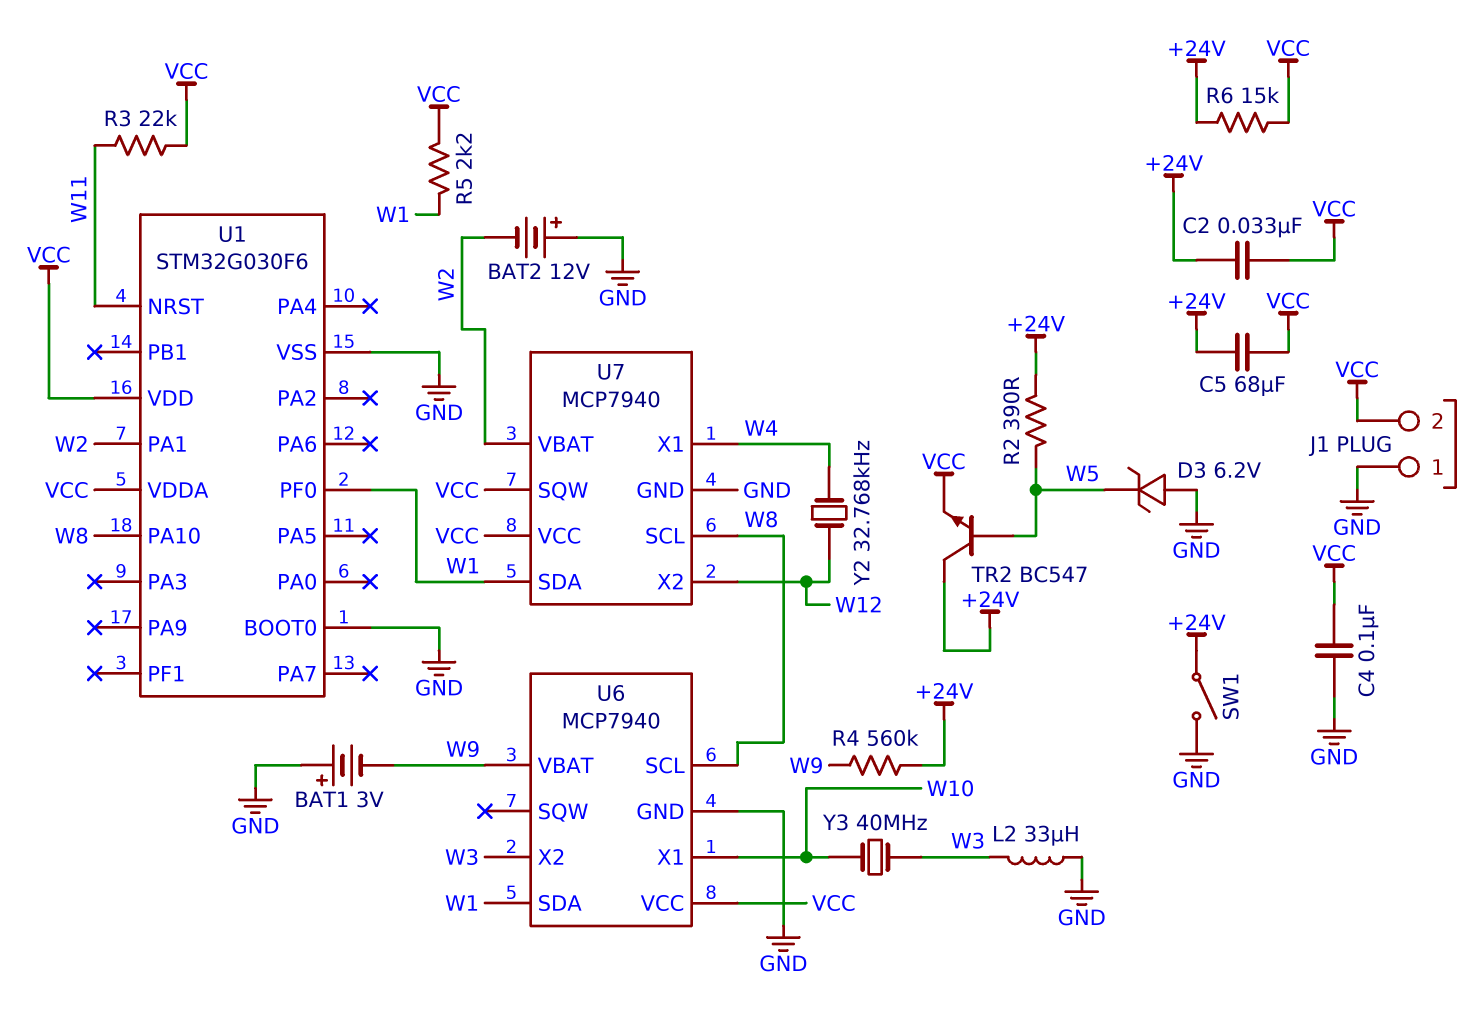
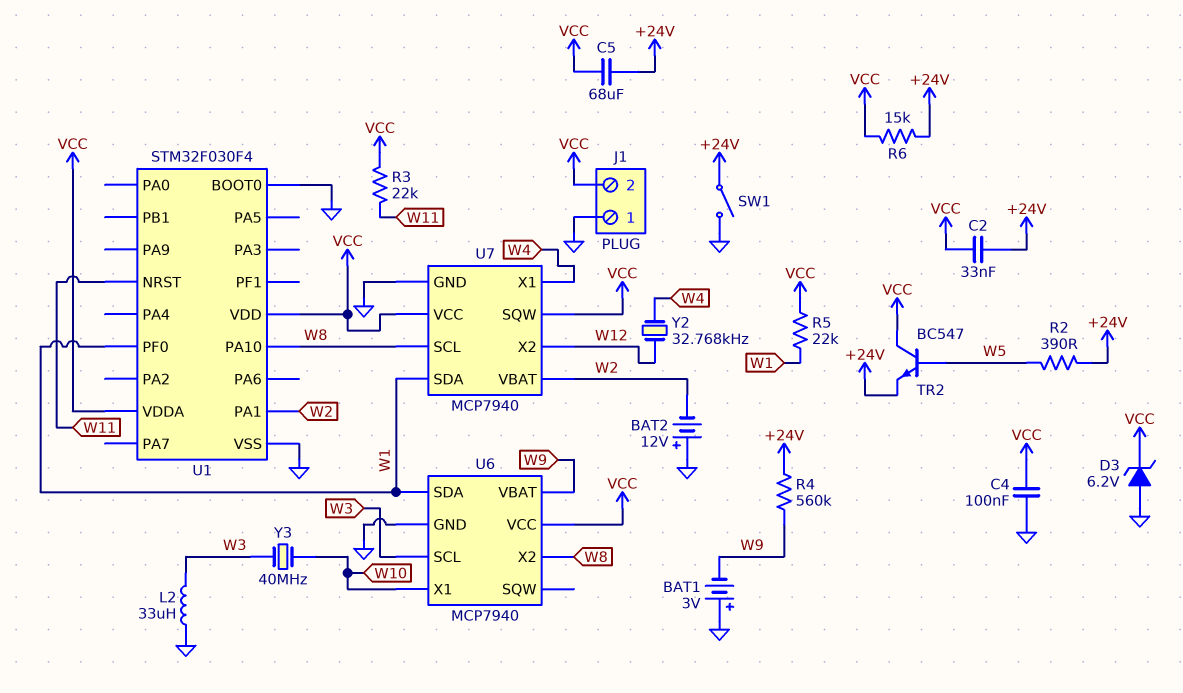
D3: zener 6.2V (A GND, K W5) -> zener 6.2V (A GND, K VCC)
R5: 2.2k (VCC, W1) -> 22k (VCC, W1)
TR2: NPN BC547 (B W5, C +24V, E VCC) -> NPN BC547 (B W5, C VCC, E +24V)
U1: STM32G030F6 -> STM32F030F4
U6 pin SCL: W8 -> W3
U6 pin X2: W3 -> W8

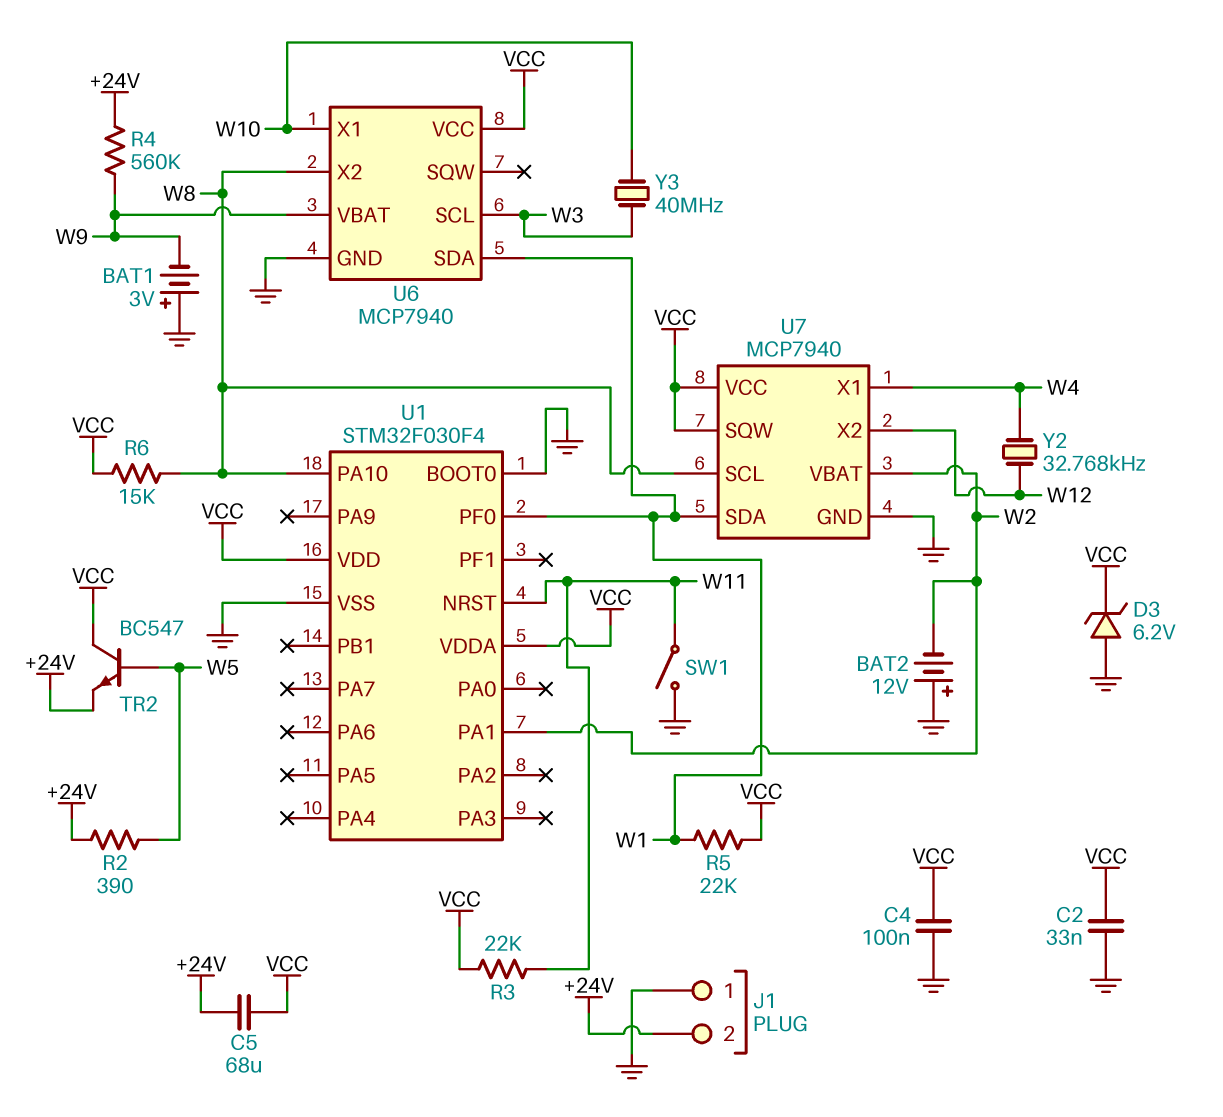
C2: 33nF (+24V, VCC) -> 33nF (GND, VCC)
J1 pin 2: VCC -> +24V
L2: 33uH (GND, W3) -> none
R6: 15k (+24V, VCC) -> 15k (VCC, W8)
SW1: switch (+24V, GND) -> switch (GND, W11)

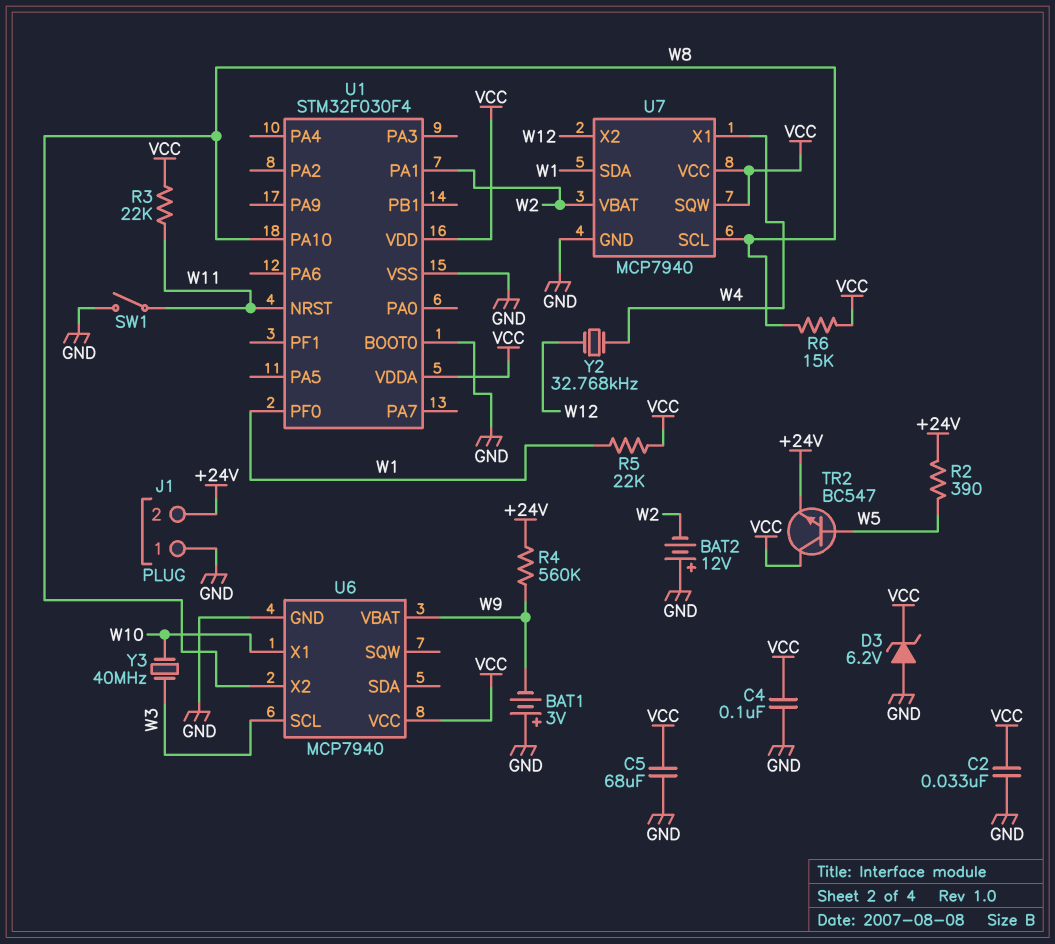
C5: 68uF (+24V, VCC) -> 68uF (GND, VCC)
U6 pin SDA: W1 -> none

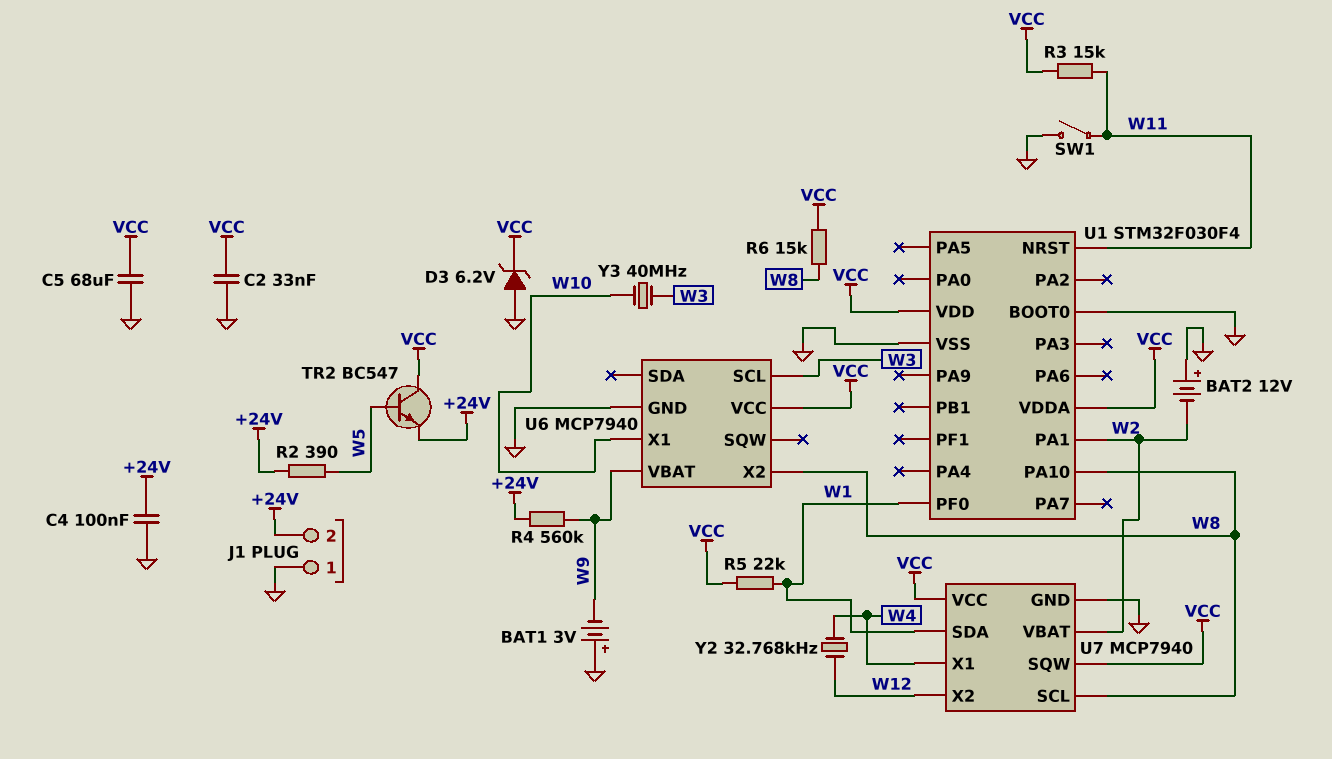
C4: 100nF (GND, VCC) -> 100nF (+24V, GND)
R3: 22k (VCC, W11) -> 15k (VCC, W11)

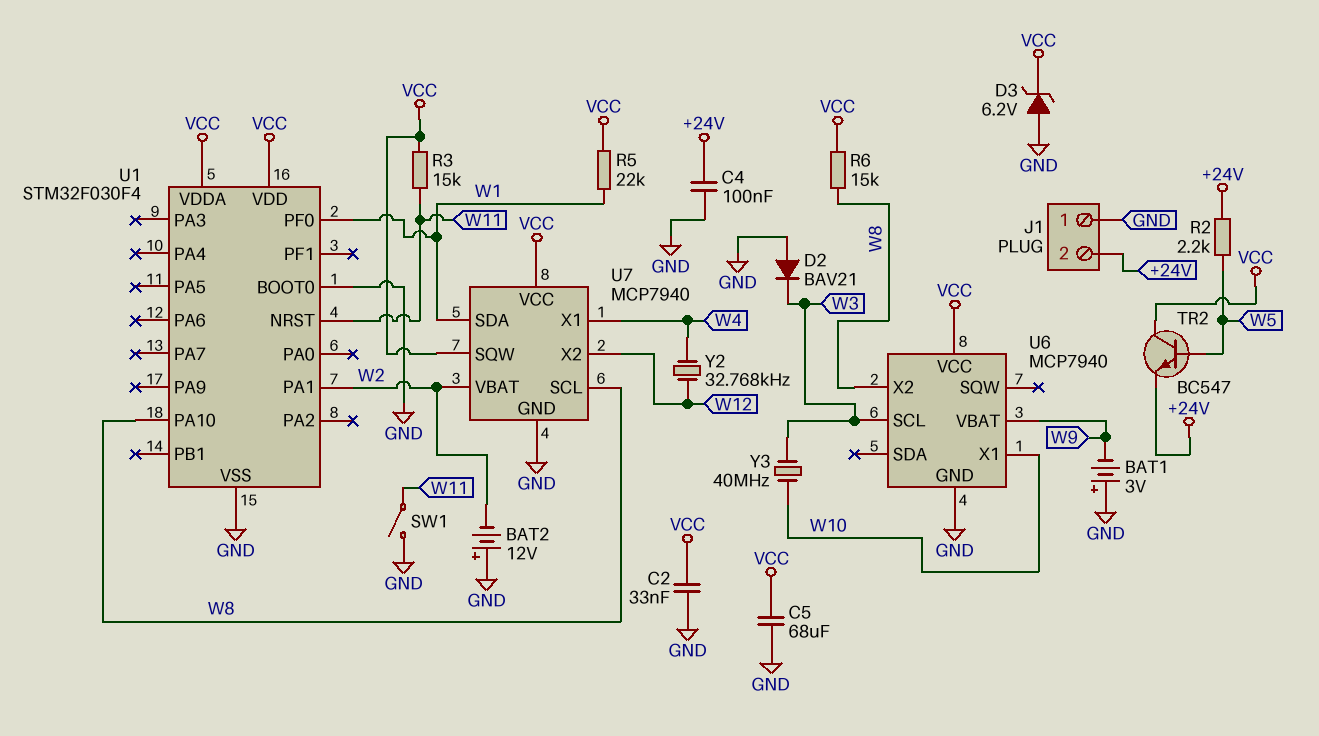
D2: none -> diode BAV21 (A GND, K W3)
R2: 390 (+24V, W5) -> 2.2k (+24V, W5)
R4: 560k (+24V, W9) -> none

